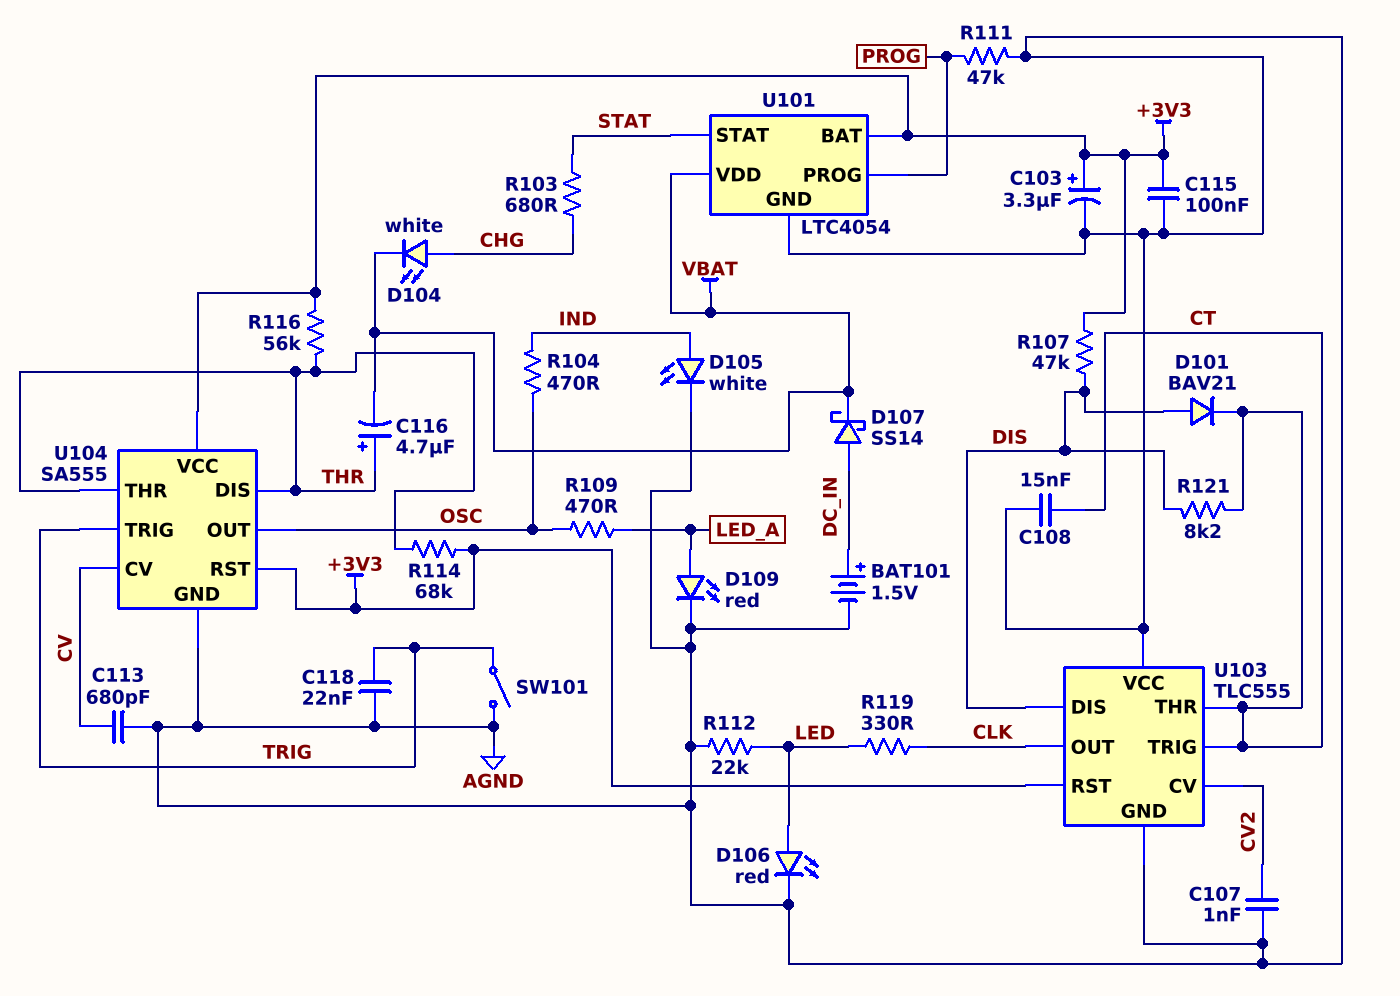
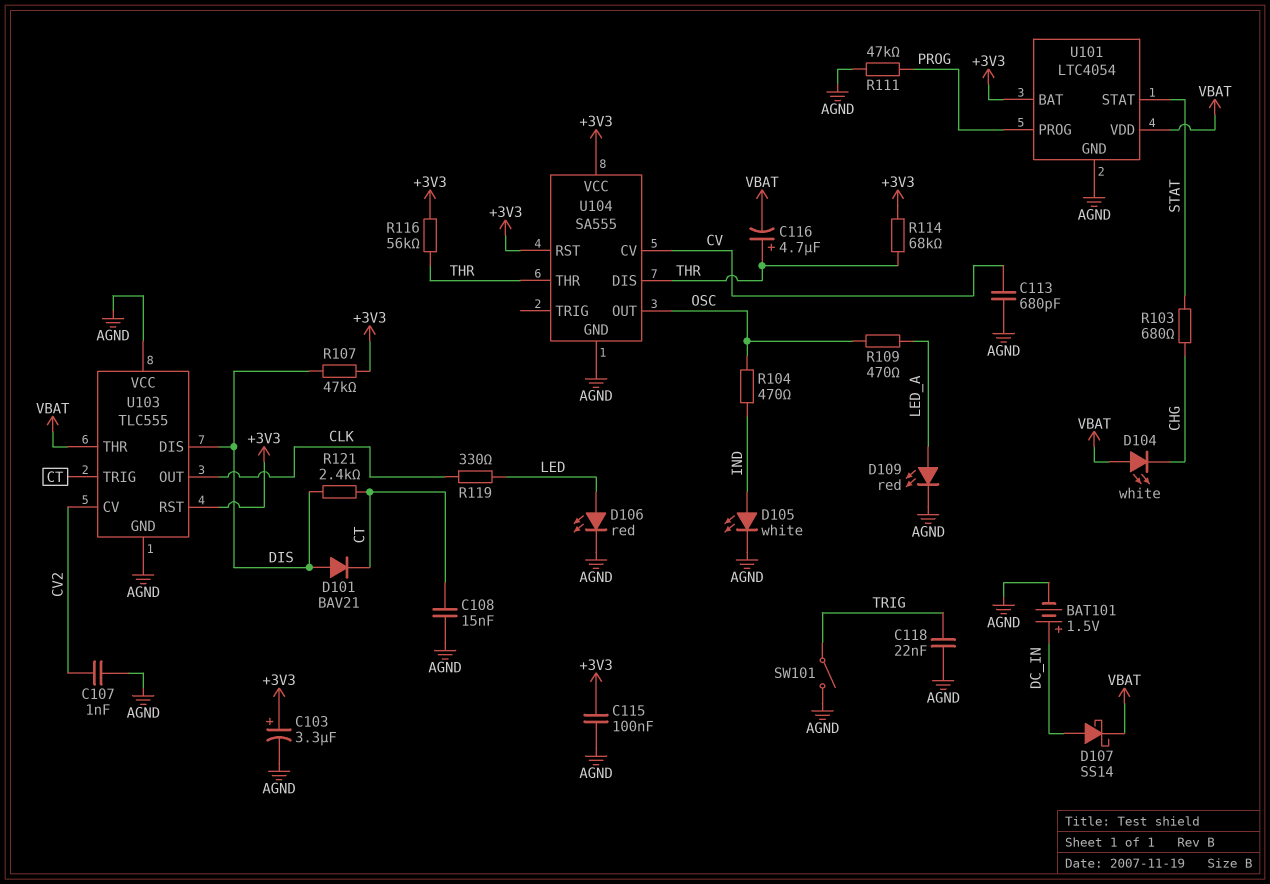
D104: LED white (A CHG, K VBAT) -> LED white (A VBAT, K CHG)
R112: 22k (AGND, LED) -> none
R121: 8.2k (CT, DIS) -> 2.4k (CT, DIS)
U103 pin THR: CT -> VBAT
U104 pin TRIG: TRIG -> none

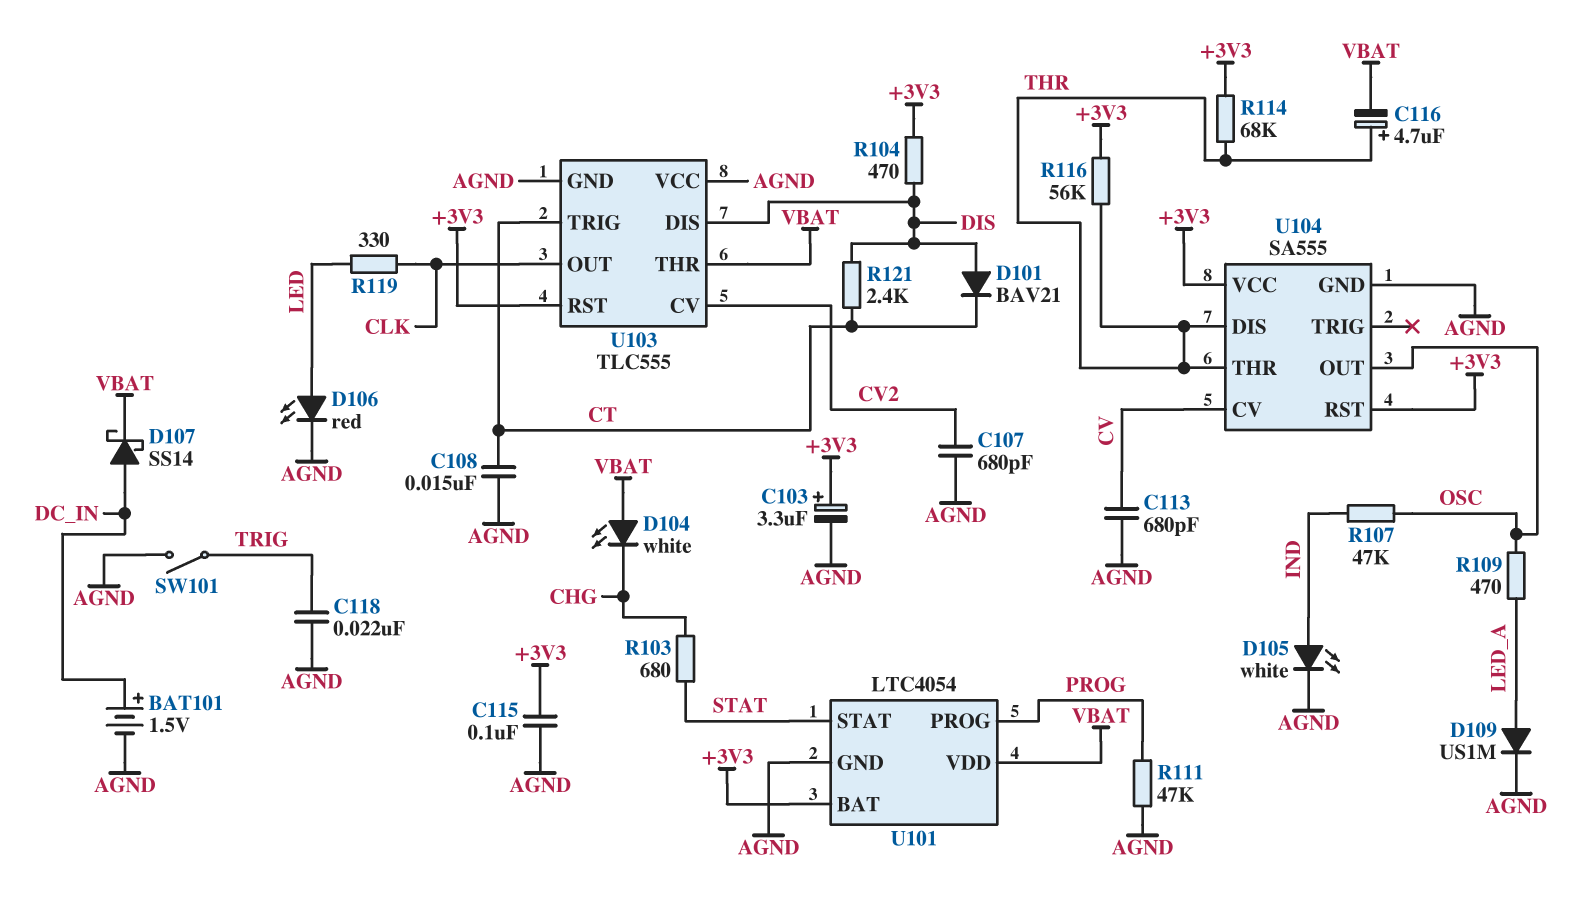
C107: 1nF (AGND, CV2) -> 680pF (AGND, CV2)
D109: LED red (A LED_A, K AGND) -> diode US1M (A LED_A, K AGND)
R104: 470 (IND, OSC) -> 470 (+3V3, DIS)
R107: 47k (+3V3, DIS) -> 47k (IND, OSC)

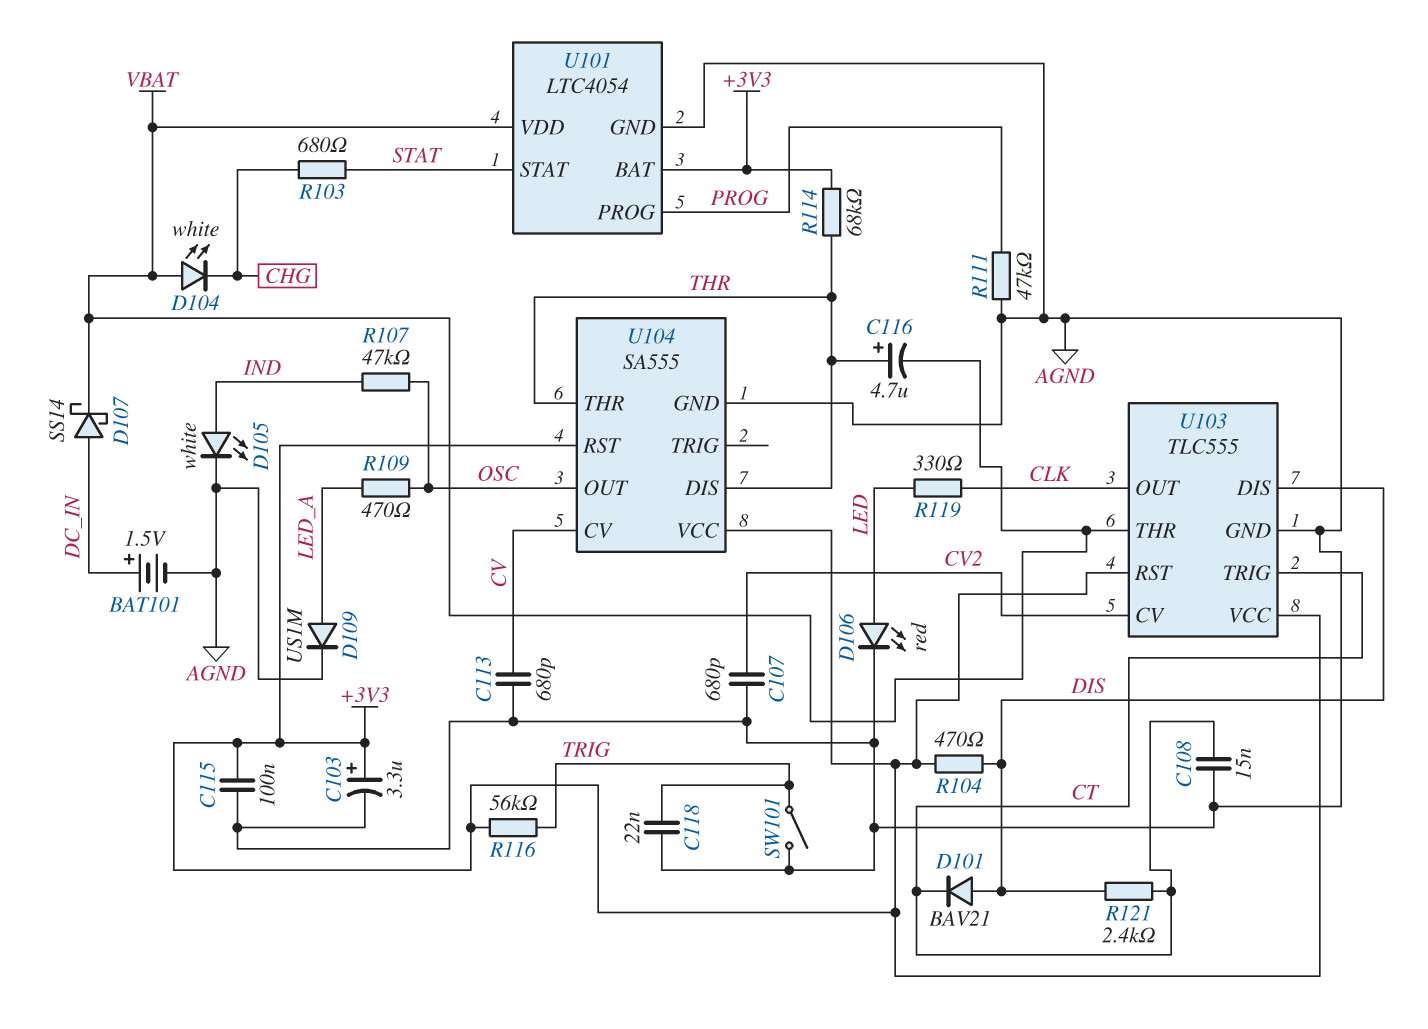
R116: 56k (+3V3, THR) -> 56k (+3V3, TRIG)
U103 pin VCC: AGND -> +3V3

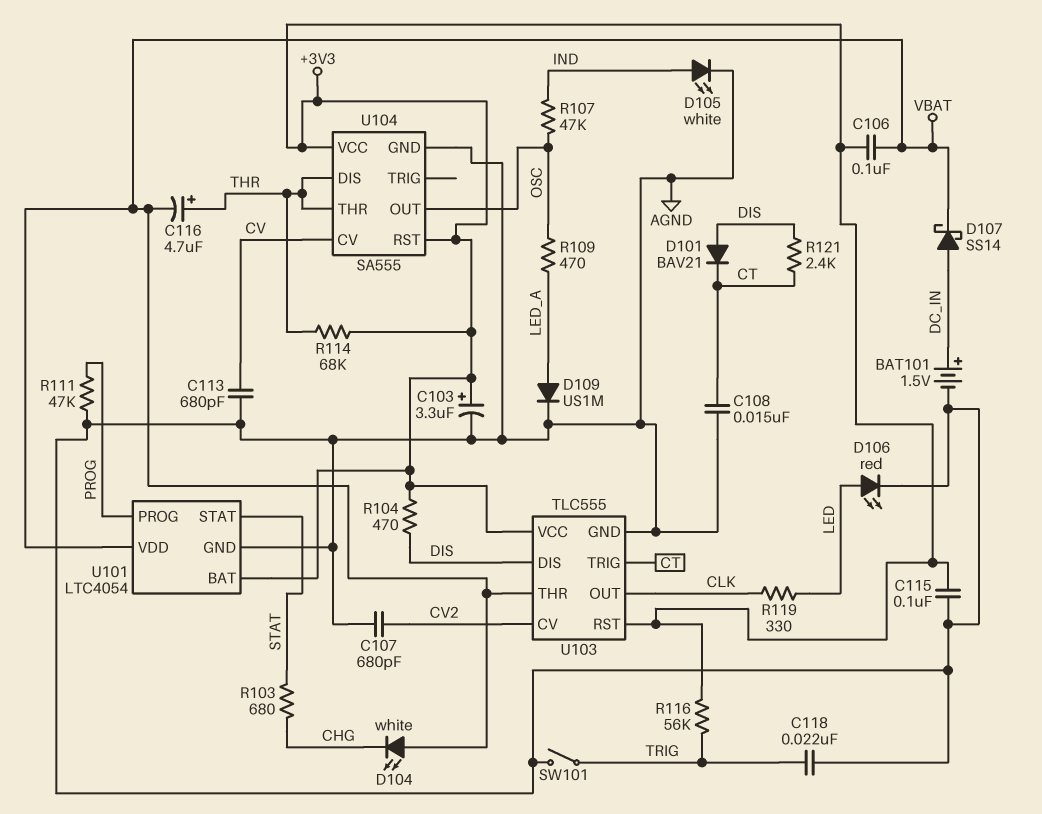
C106: none -> 100nF (+3V3, VBAT)

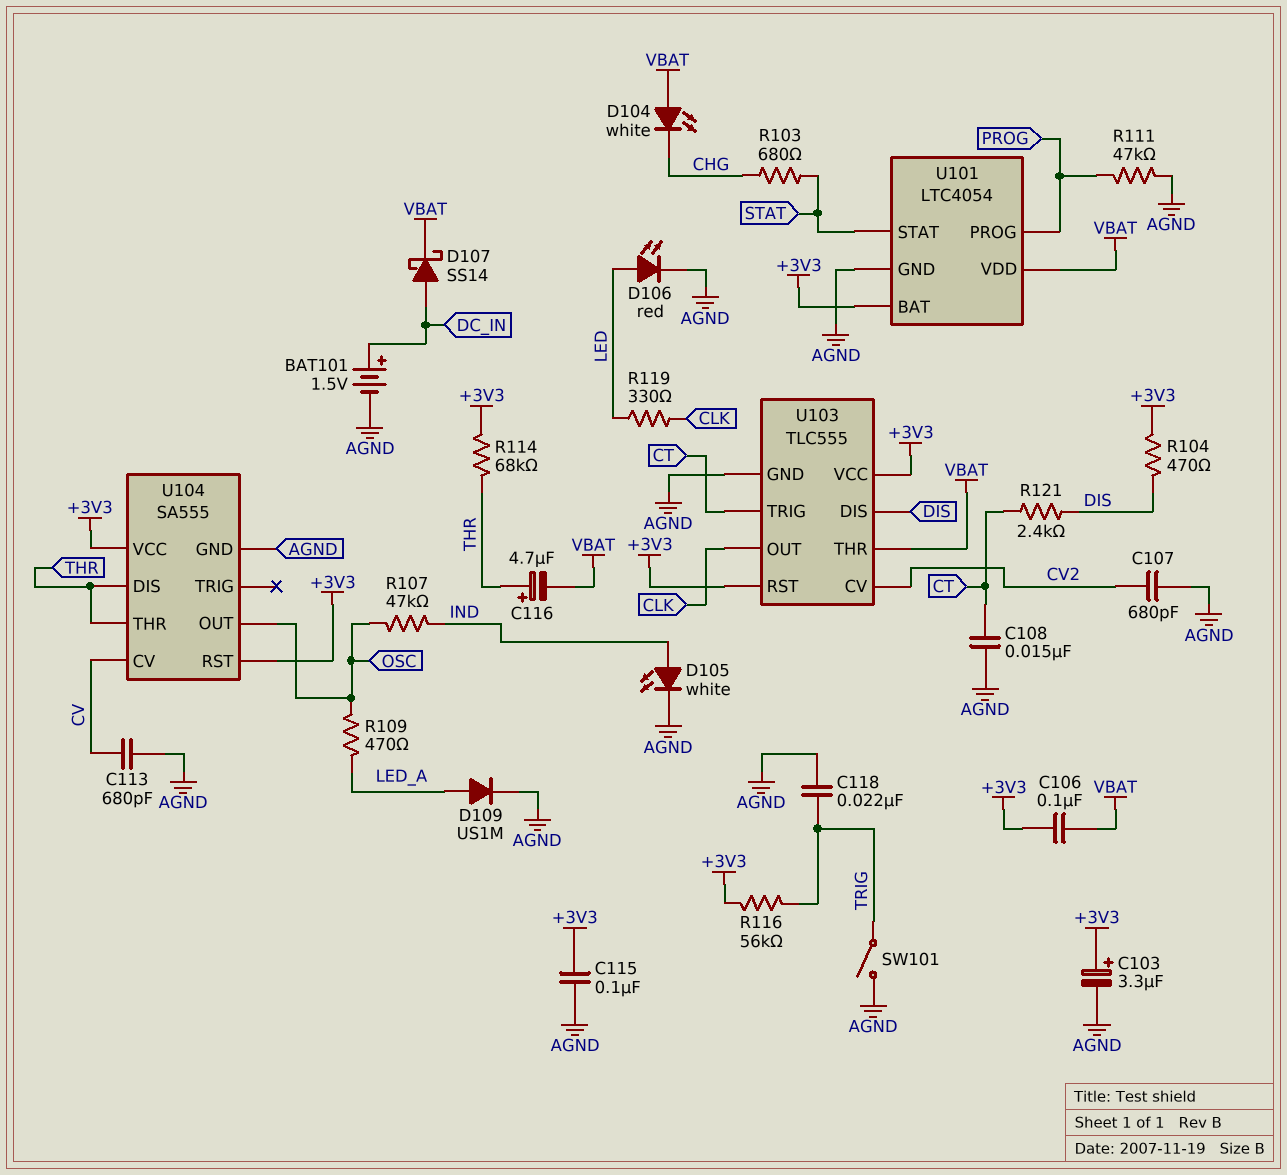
D101: diode BAV21 (A DIS, K CT) -> none

